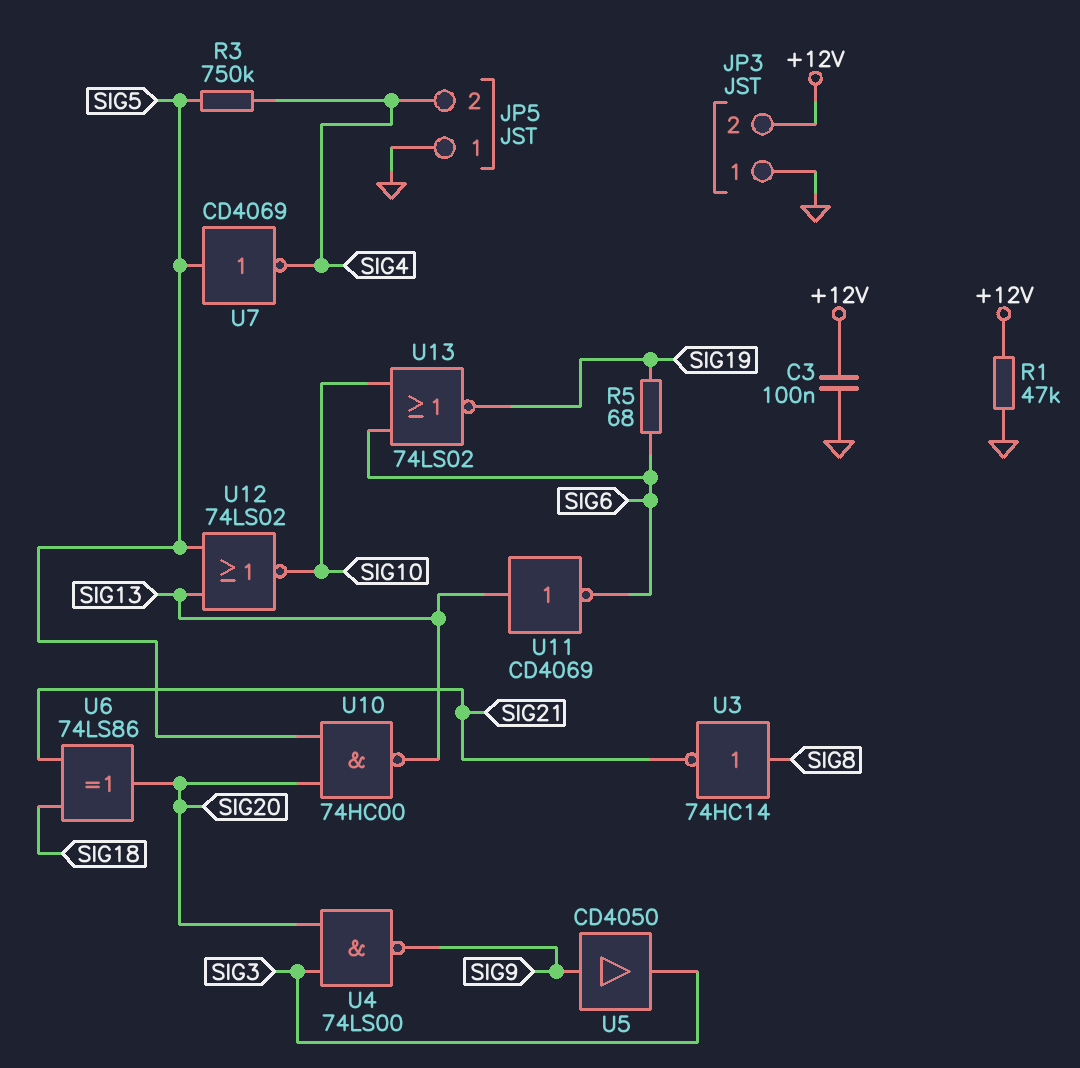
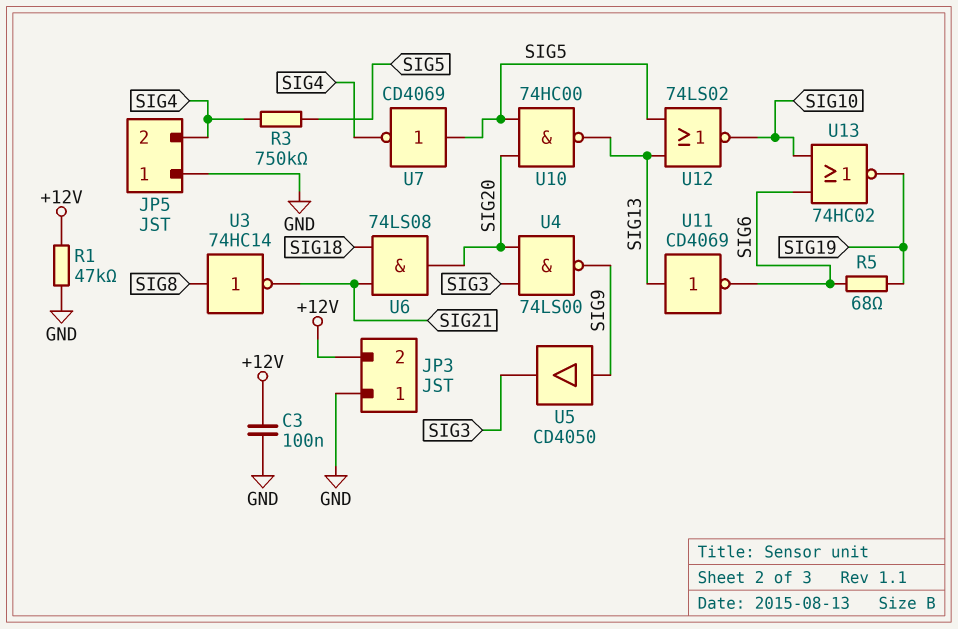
U6: XOR 74LS86 (in SIG18, in SIG21, out SIG20) -> AND 74LS08 (in SIG18, in SIG21, out SIG20)
U13: NOR 74LS02 (in SIG6, in SIG10, out SIG19) -> NOR 74HC02 (in SIG6, in SIG10, out SIG19)

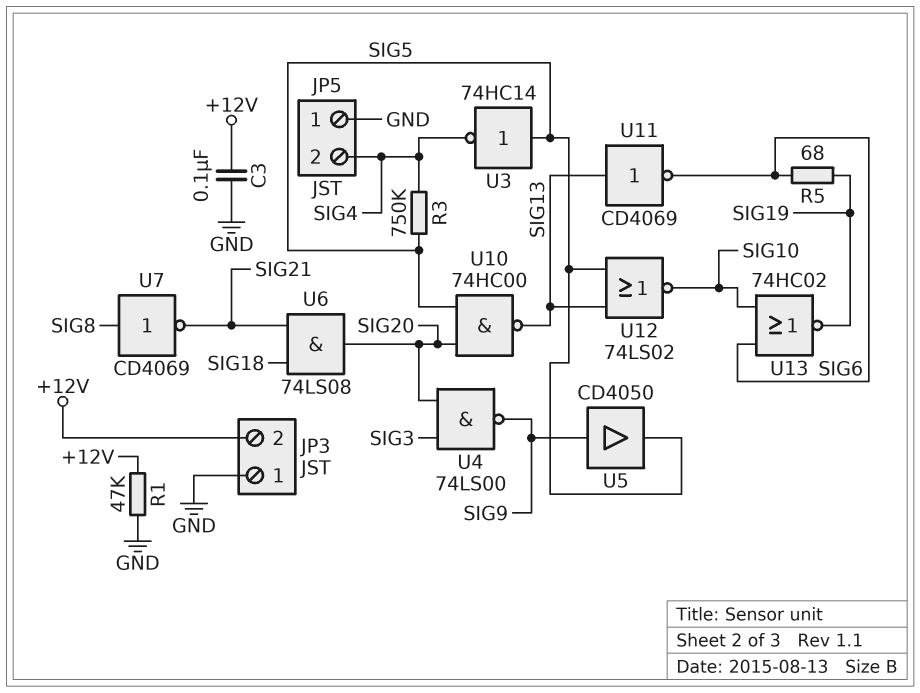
U3: NOT 74HC14 (in SIG8, out SIG21) -> NOT 74HC14 (in SIG5, out SIG4)
U5: buffer CD4050 (in SIG9, out SIG3) -> buffer CD4050 (in SIG9, out SIG5)
U7: NOT CD4069 (in SIG5, out SIG4) -> NOT CD4069 (in SIG8, out SIG21)

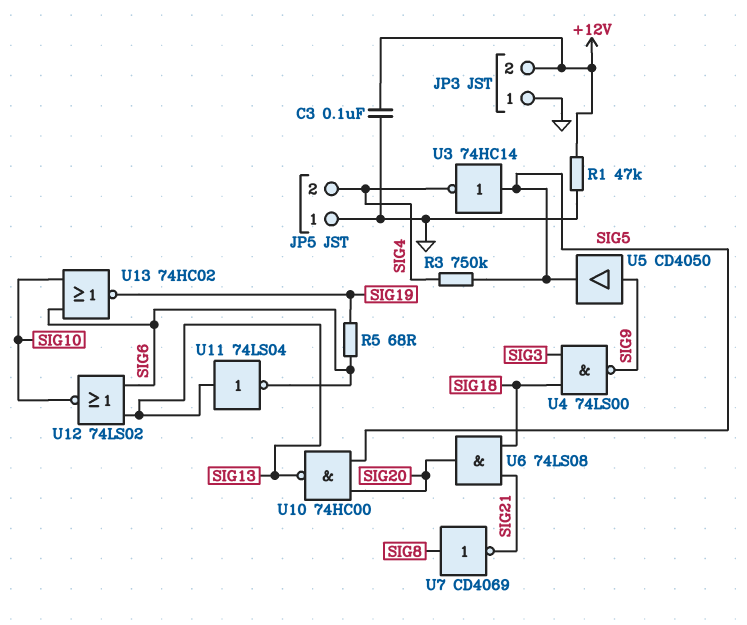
U4: NAND 74LS00 (in SIG3, in SIG20, out SIG9) -> NAND 74LS00 (in SIG3, in SIG18, out SIG9)
U11: NOT CD4069 (in SIG13, out SIG6) -> NOT 74LS04 (in SIG13, out SIG6)
U12: NOR 74LS02 (in SIG5, in SIG13, out SIG10) -> NOR 74LS02 (in SIG6, in SIG13, out SIG10)

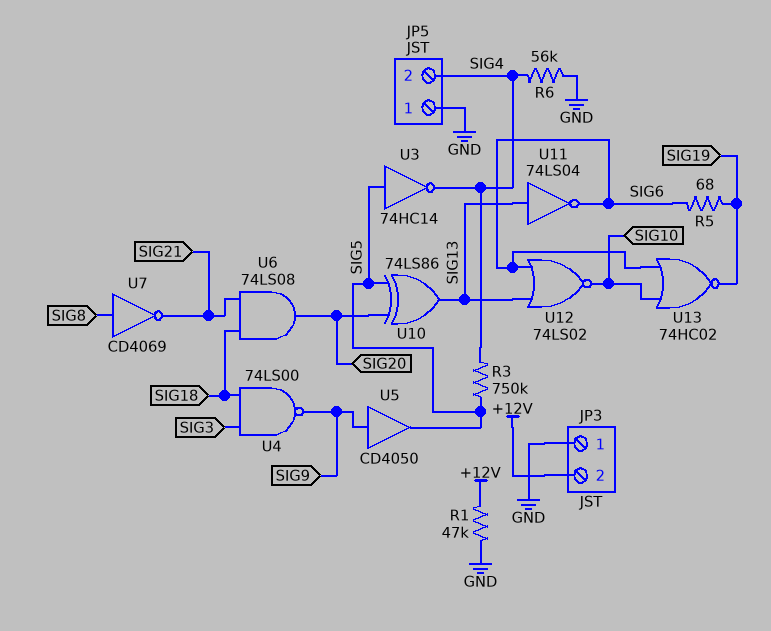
C3: 100nF (+12V, GND) -> none
R6: none -> 56k (GND, SIG4)
U10: NAND 74HC00 (in SIG5, in SIG20, out SIG13) -> XOR 74LS86 (in SIG5, in SIG20, out SIG13)

